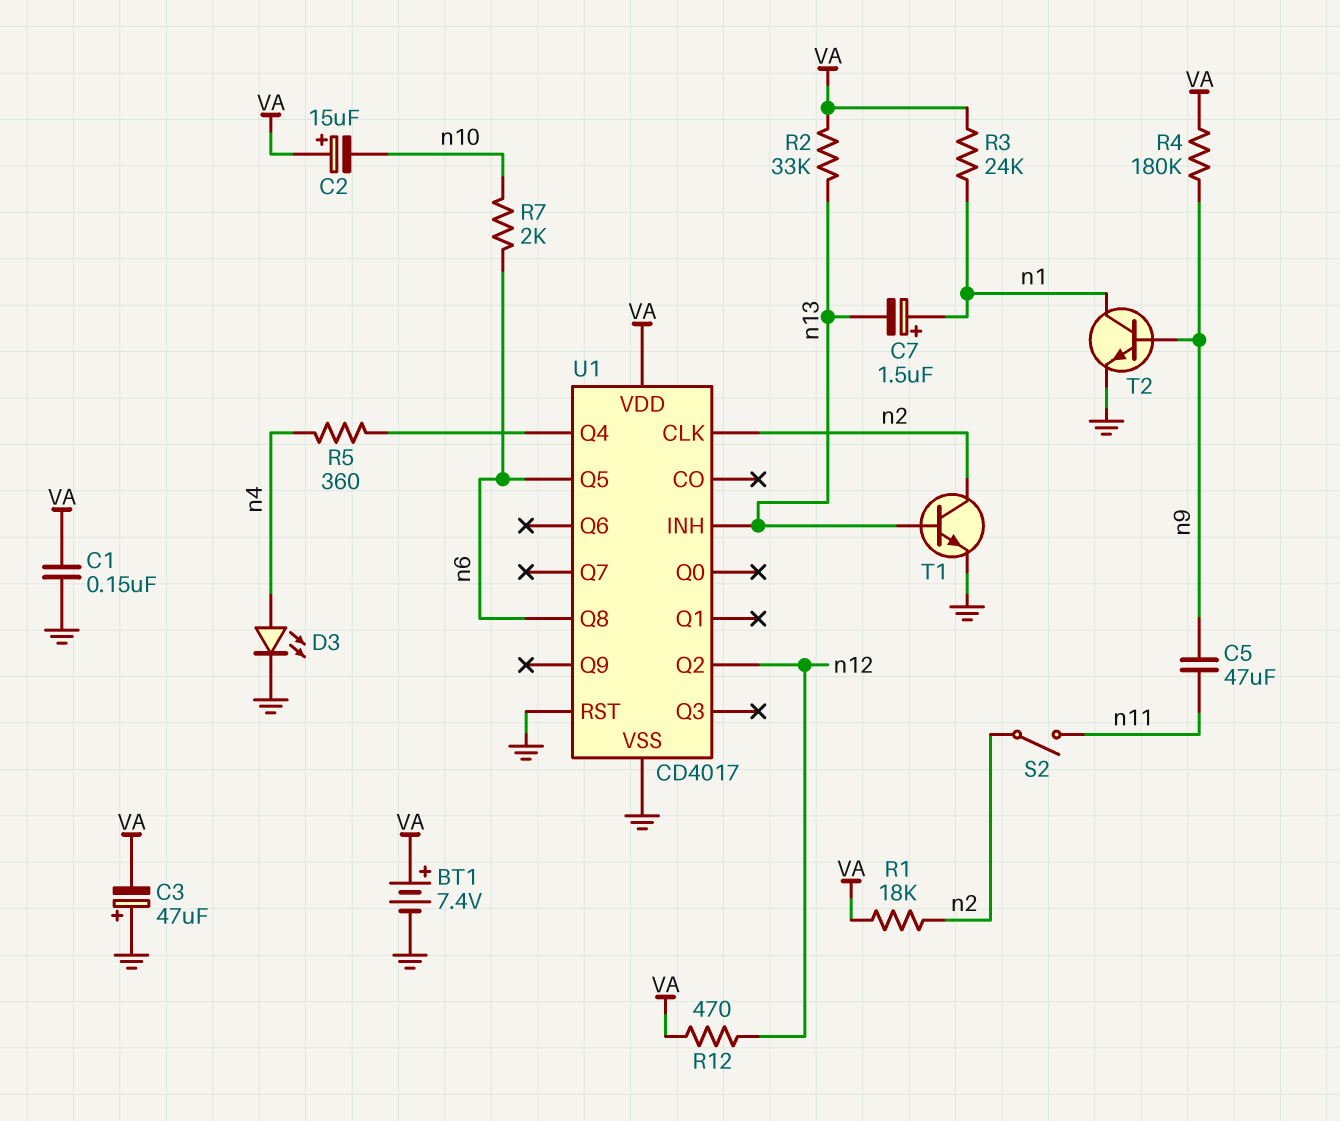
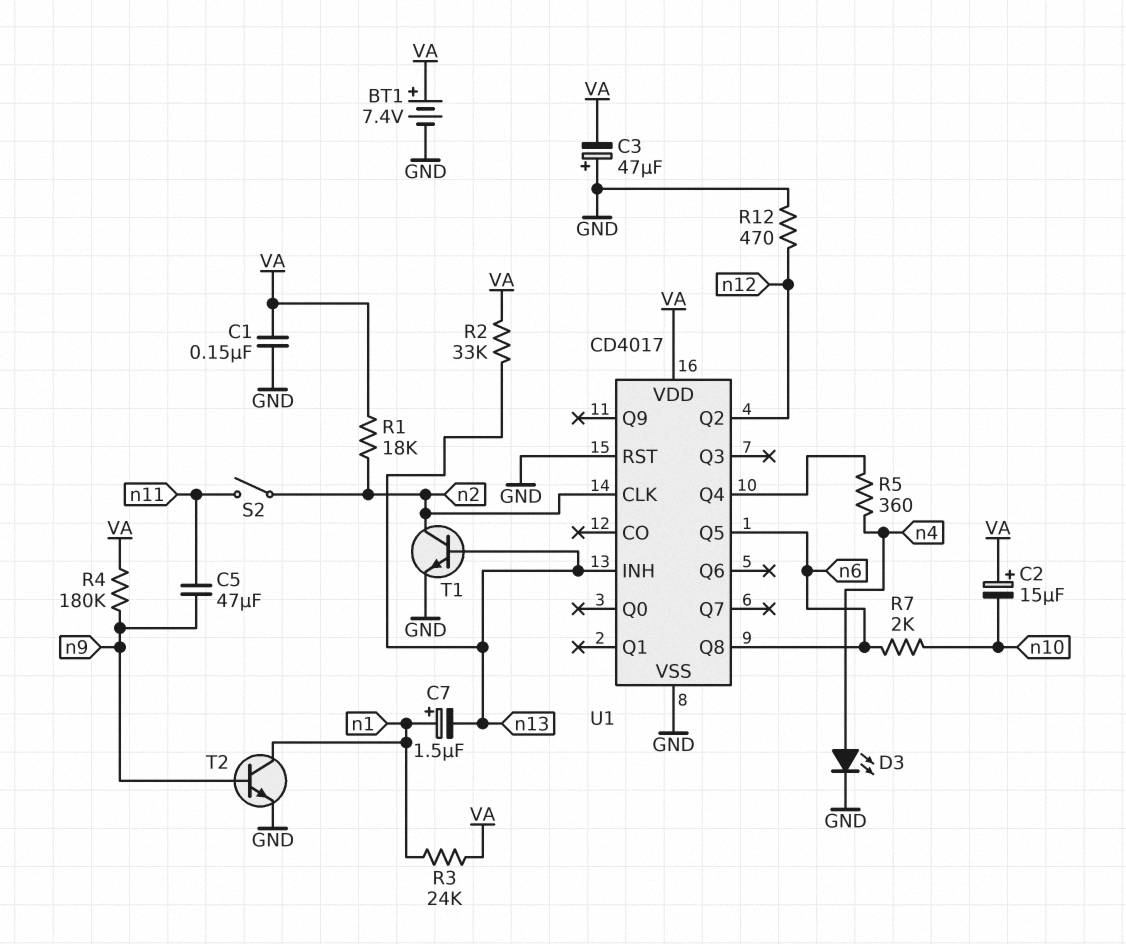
R12: 470 (VA, n12) -> 470 (GND, n12)

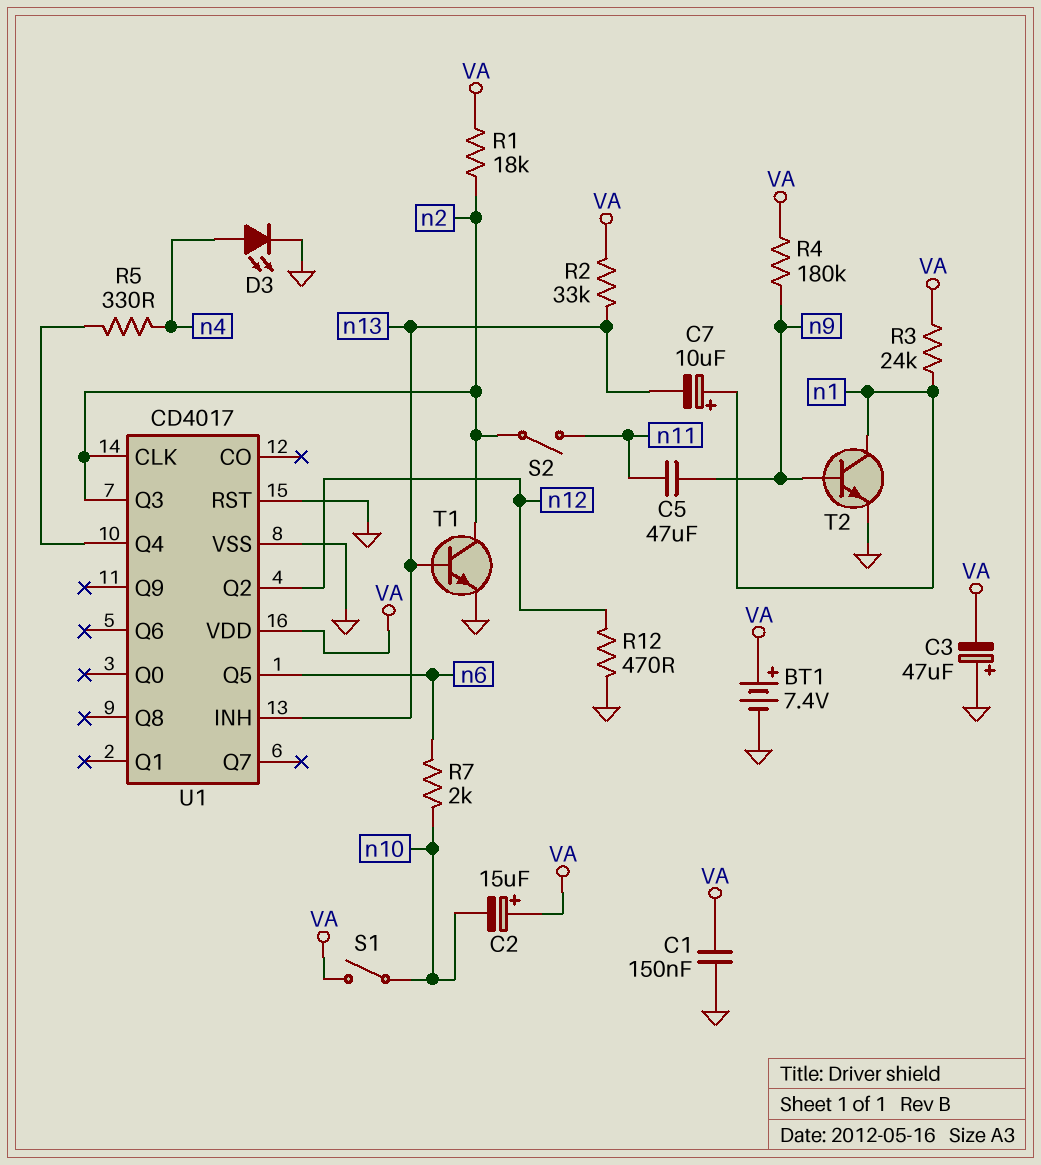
C7: 1.5uF (plus n1, minus n13) -> 10uF (plus n1, minus n13)
R5: 360 (U1/Q4, n4) -> 330 (U1/Q4, n4)
S1: none -> switch (VA, n10)
U1 pin Q3: none -> n2
U1 pin Q8: n6 -> none

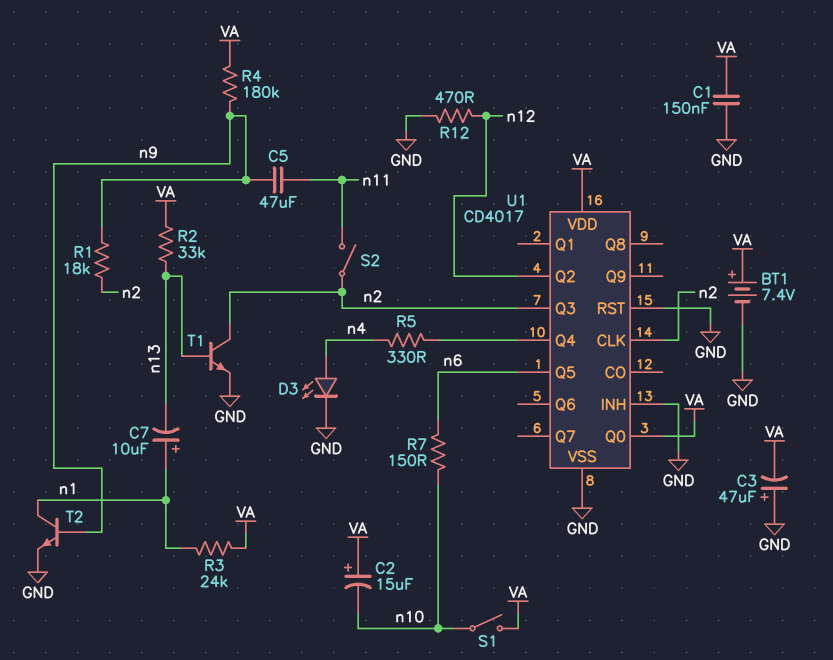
R1: 18k (VA, n2) -> 18k (n2, n9)
R7: 2k (n6, n10) -> 150 (n6, n10)
U1 pin INH: n13 -> GND
U1 pin Q0: none -> VA

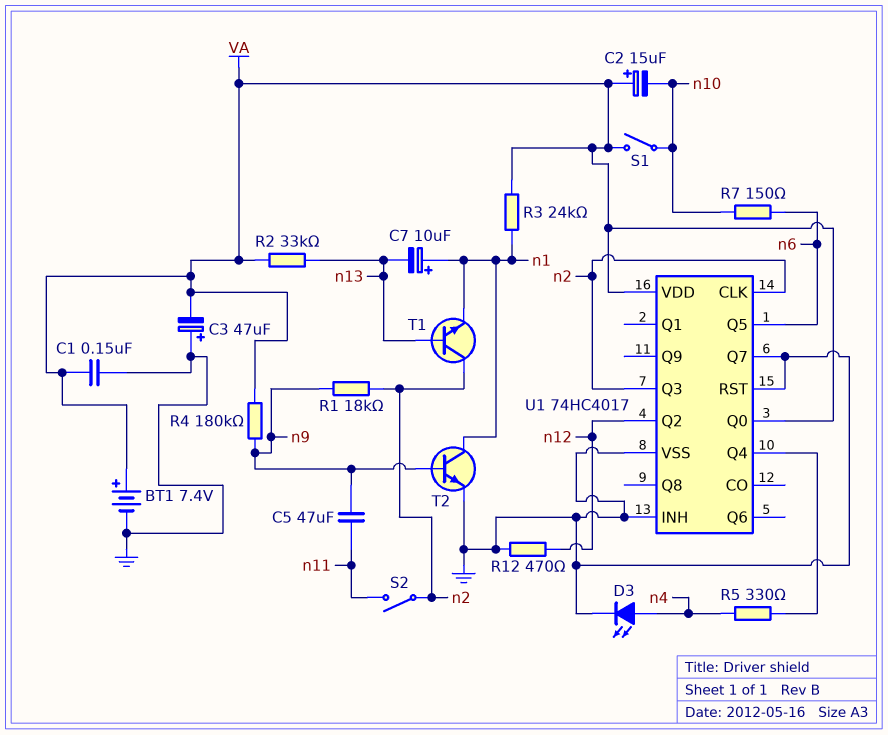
T1: NPN (B n13, C n2, E GND) -> NPN (B n13, C n2, E n1)
U1: CD4017 -> 74HC4017
U1 pin Q7: none -> GND

